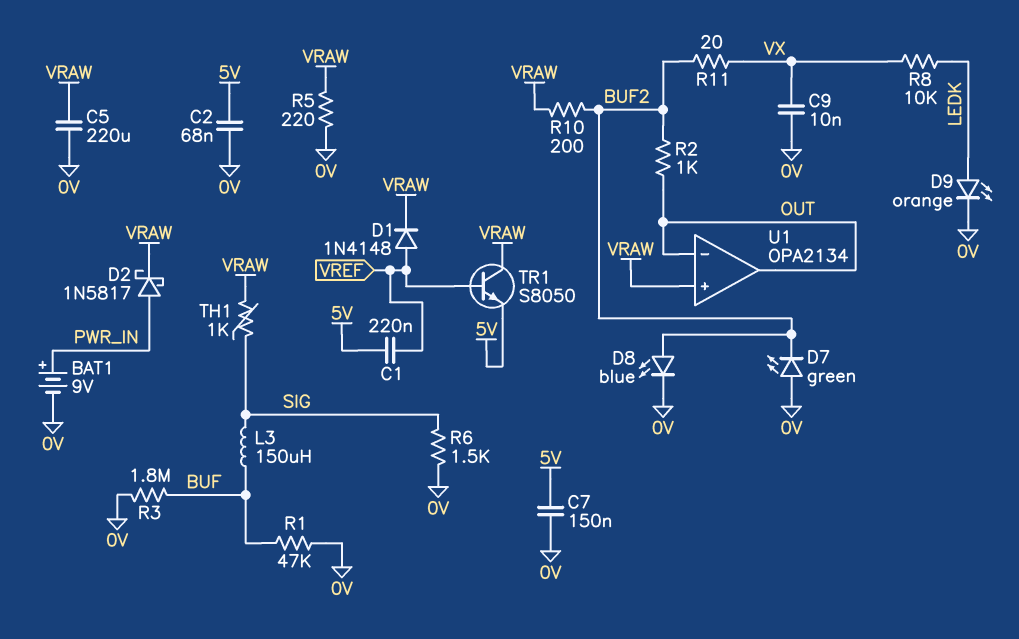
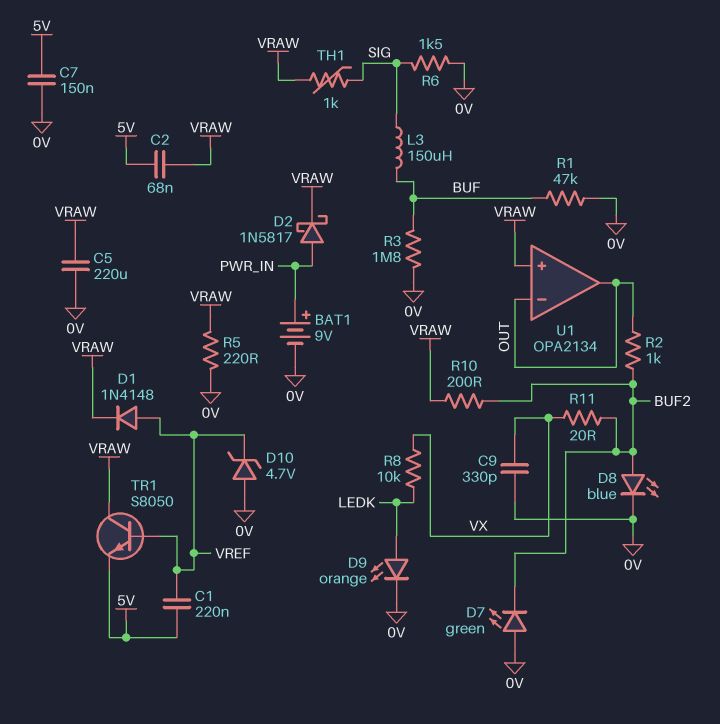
C2: 68nF (0V, 5V) -> 68nF (5V, VRAW)
C9: 10nF (0V, VX) -> 330pF (0V, VX)
D10: none -> zener 4.7V (A 0V, K VREF)

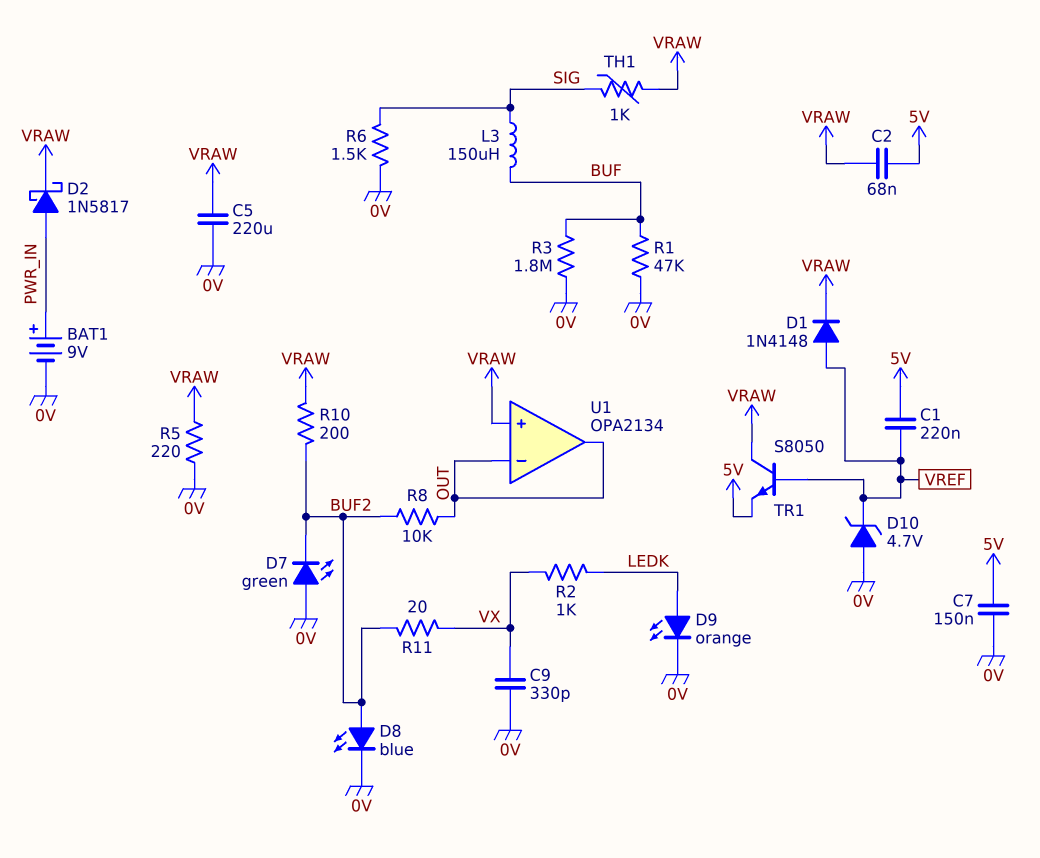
R2: 1k (BUF2, OUT) -> 1k (LEDK, VX)
R8: 10k (LEDK, VX) -> 10k (BUF2, OUT)

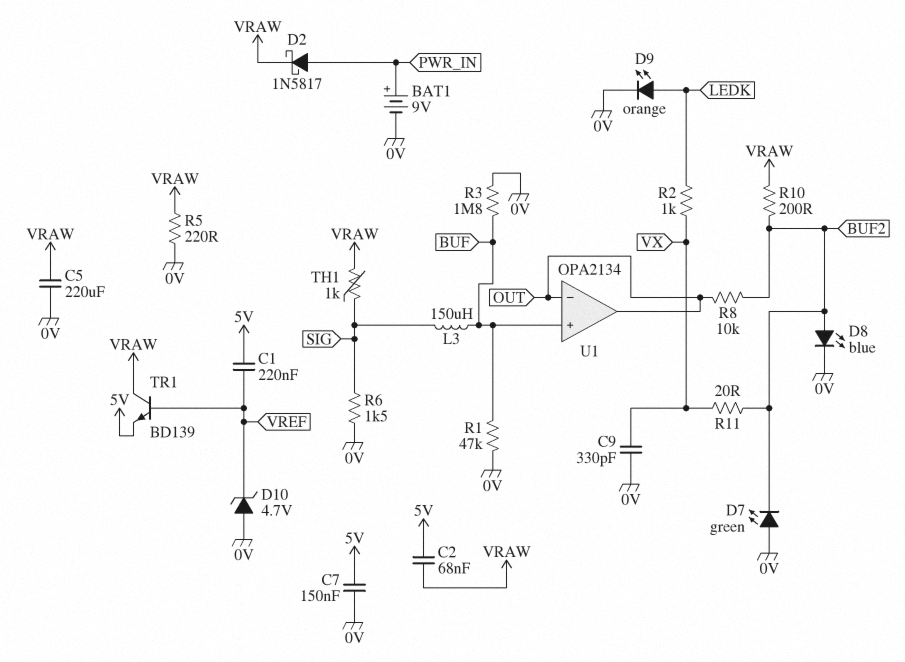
D1: diode 1N4148 (A VREF, K VRAW) -> none
TR1: NPN S8050 (B VREF, C VRAW, E 5V) -> NPN BD139 (B VREF, C VRAW, E 5V)
U1 pin in+: VRAW -> BUF

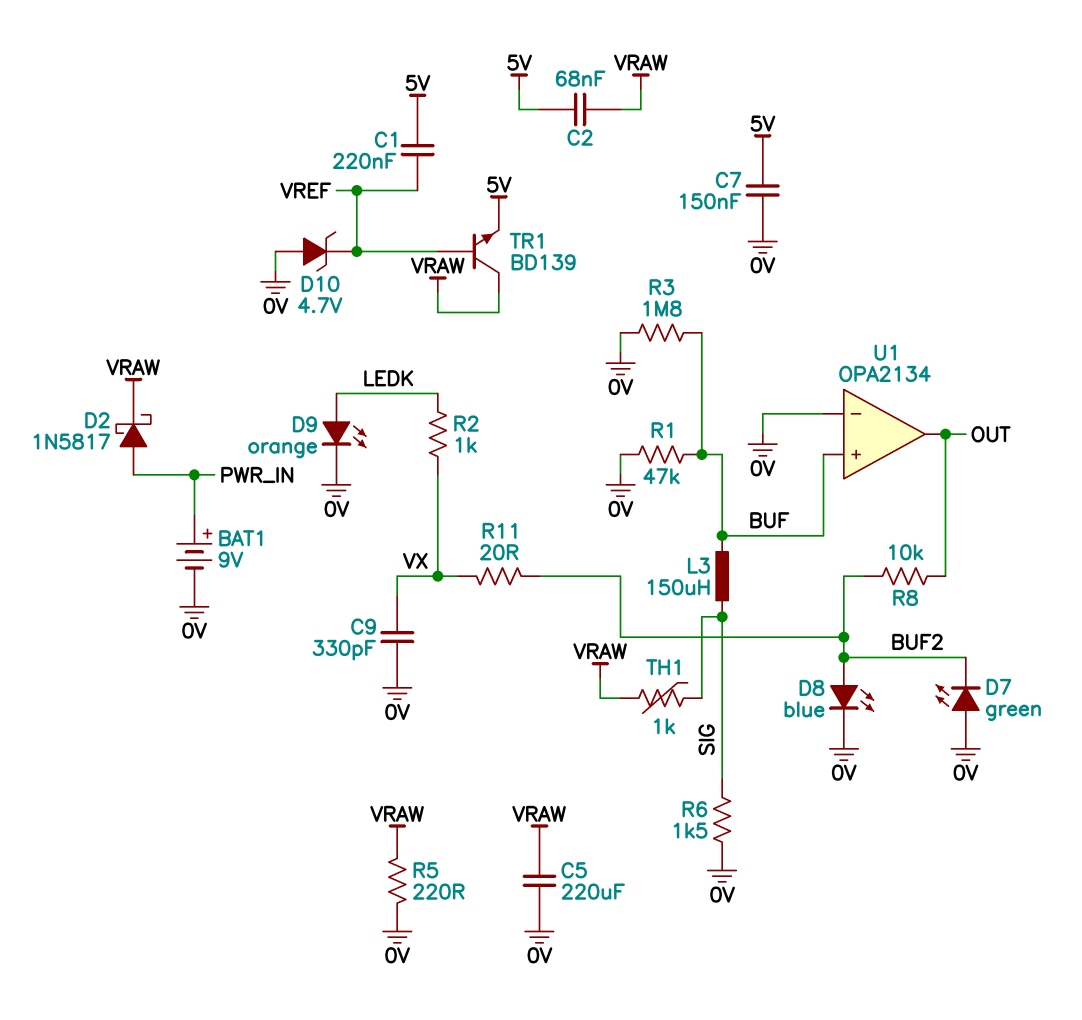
R10: 200 (BUF2, VRAW) -> none
U1 pin in-: OUT -> 0V

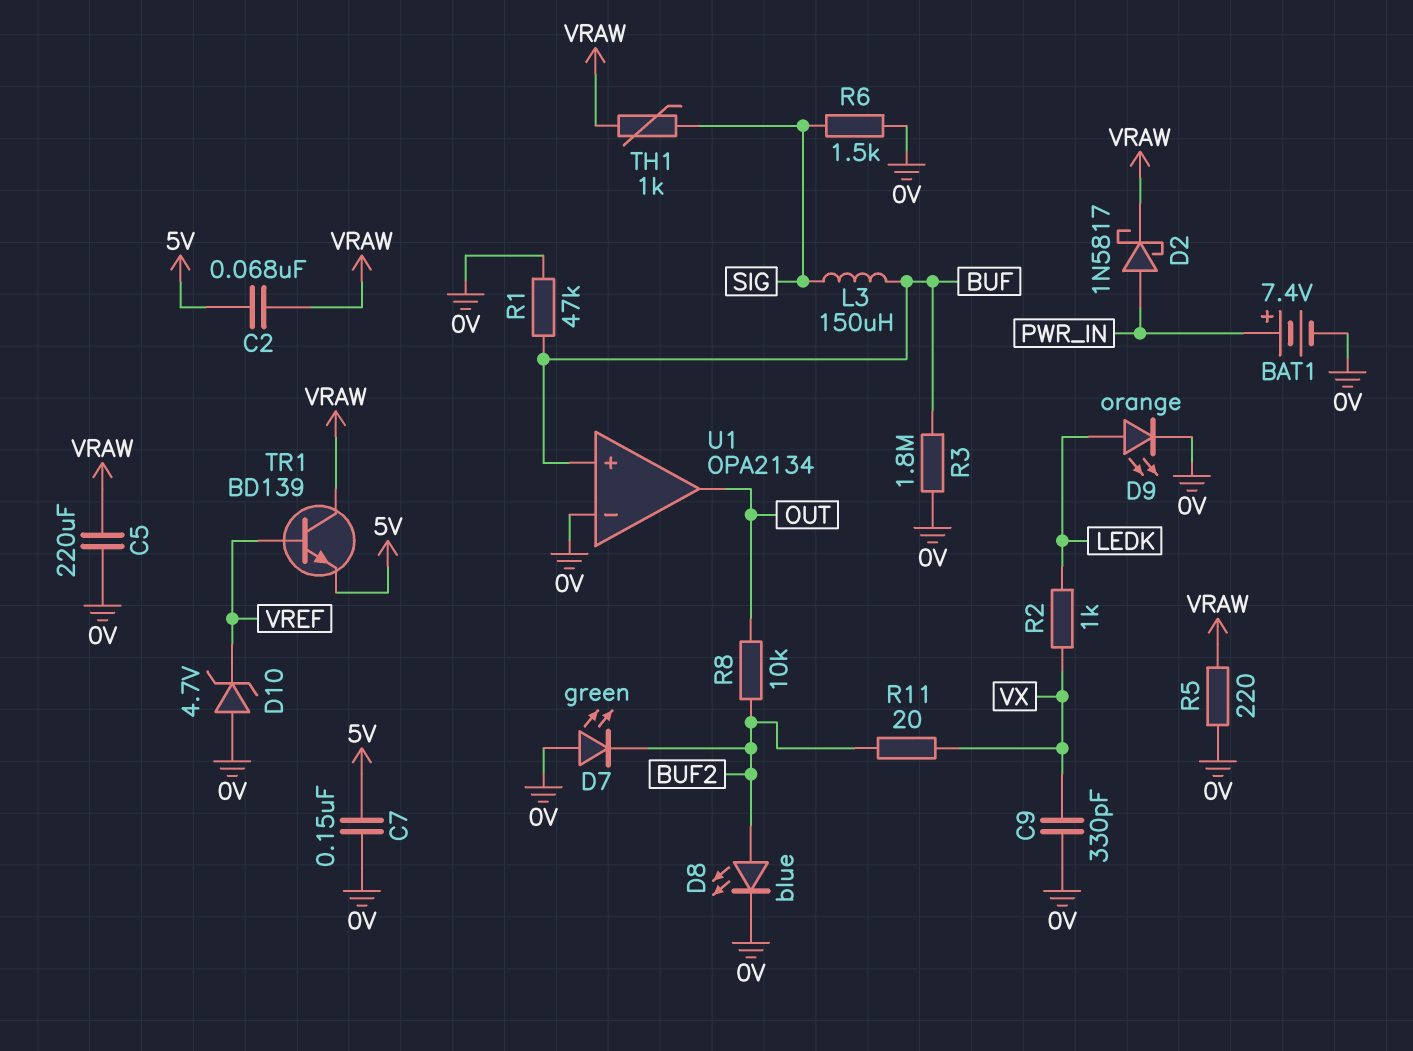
BAT1: 9V (plus PWR_IN, minus 0V) -> 7.4V (plus PWR_IN, minus 0V)
C1: 220nF (5V, VREF) -> none

